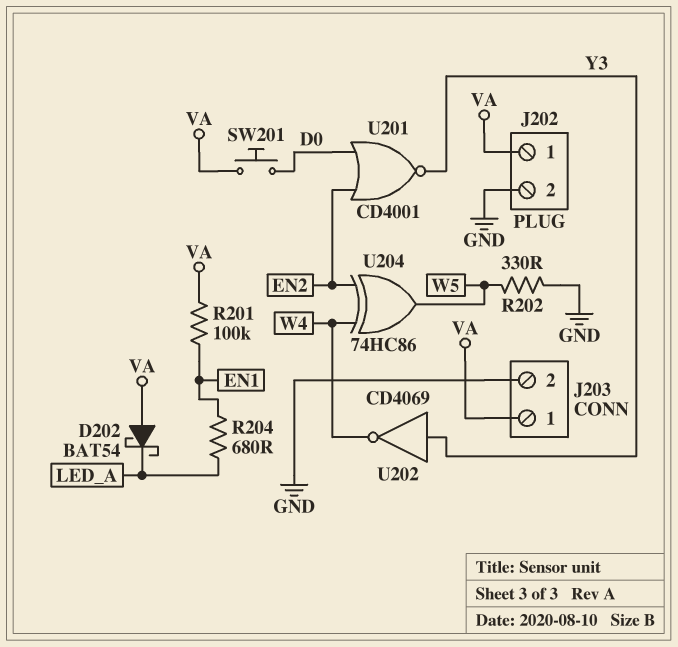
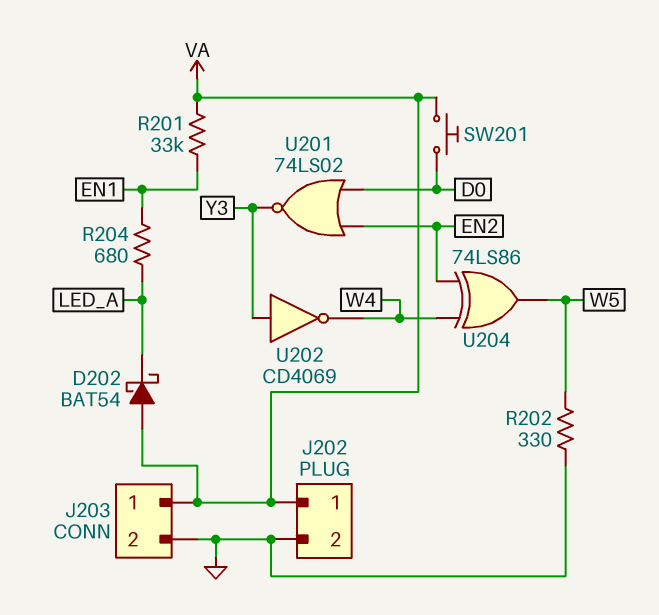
R201: 100k (EN1, VA) -> 33k (EN1, VA)
U201: NOR CD4001 (in D0, in EN2, out Y3) -> NOR 74LS02 (in D0, in EN2, out Y3)
U204: XOR 74HC86 (in EN2, in W4, out W5) -> XOR 74LS86 (in EN2, in W4, out W5)

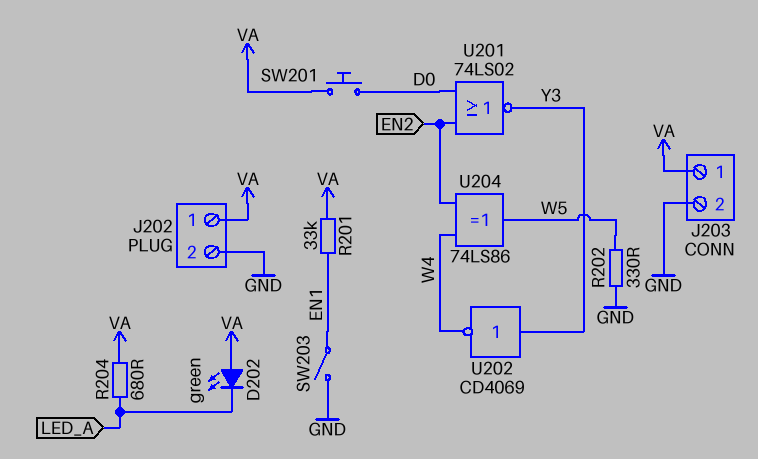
D202: schottky BAT54 (A VA, K LED_A) -> LED green (A VA, K LED_A)
R204: 680 (EN1, LED_A) -> 680 (LED_A, VA)
SW203: none -> switch (EN1, GND)

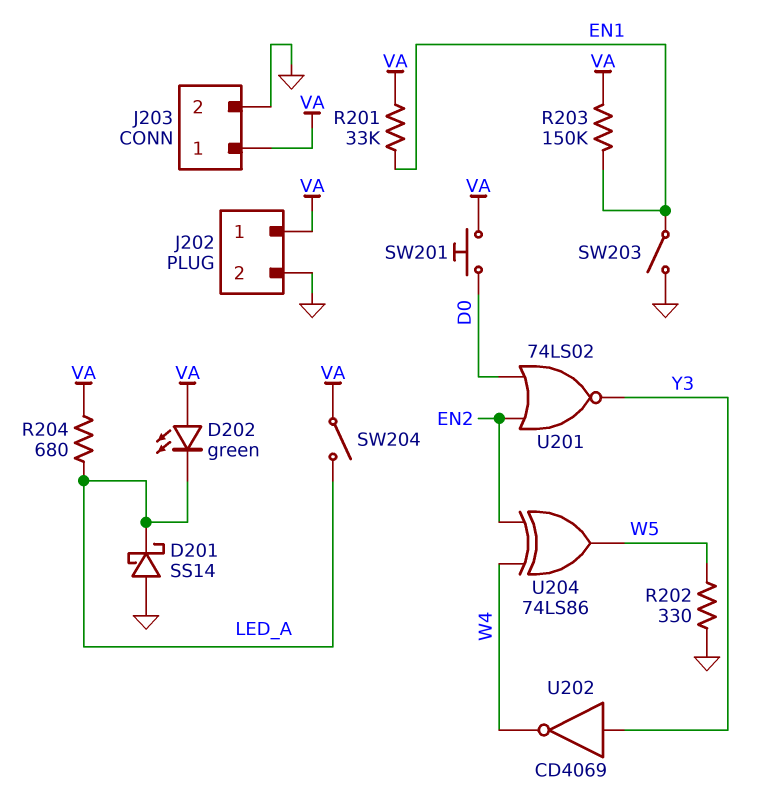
D201: none -> schottky SS14 (A GND, K LED_A)
R203: none -> 150k (EN1, VA)
SW204: none -> switch (LED_A, VA)

